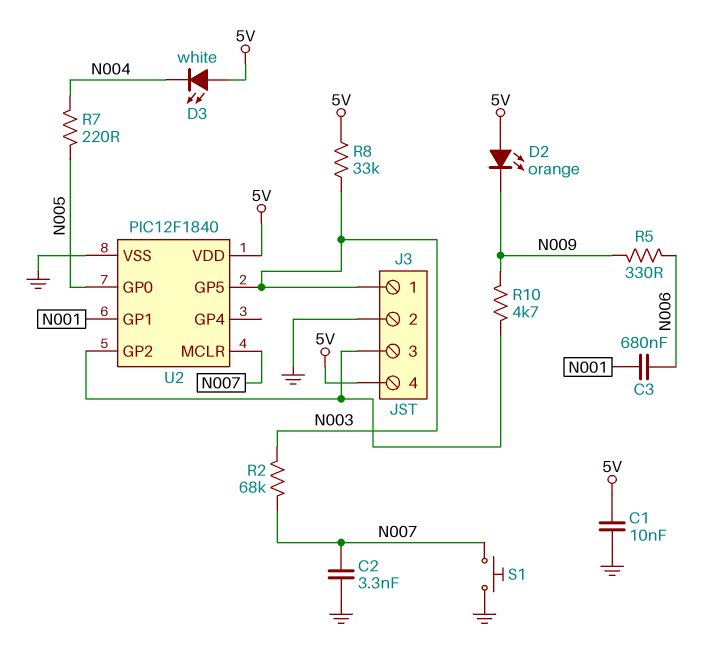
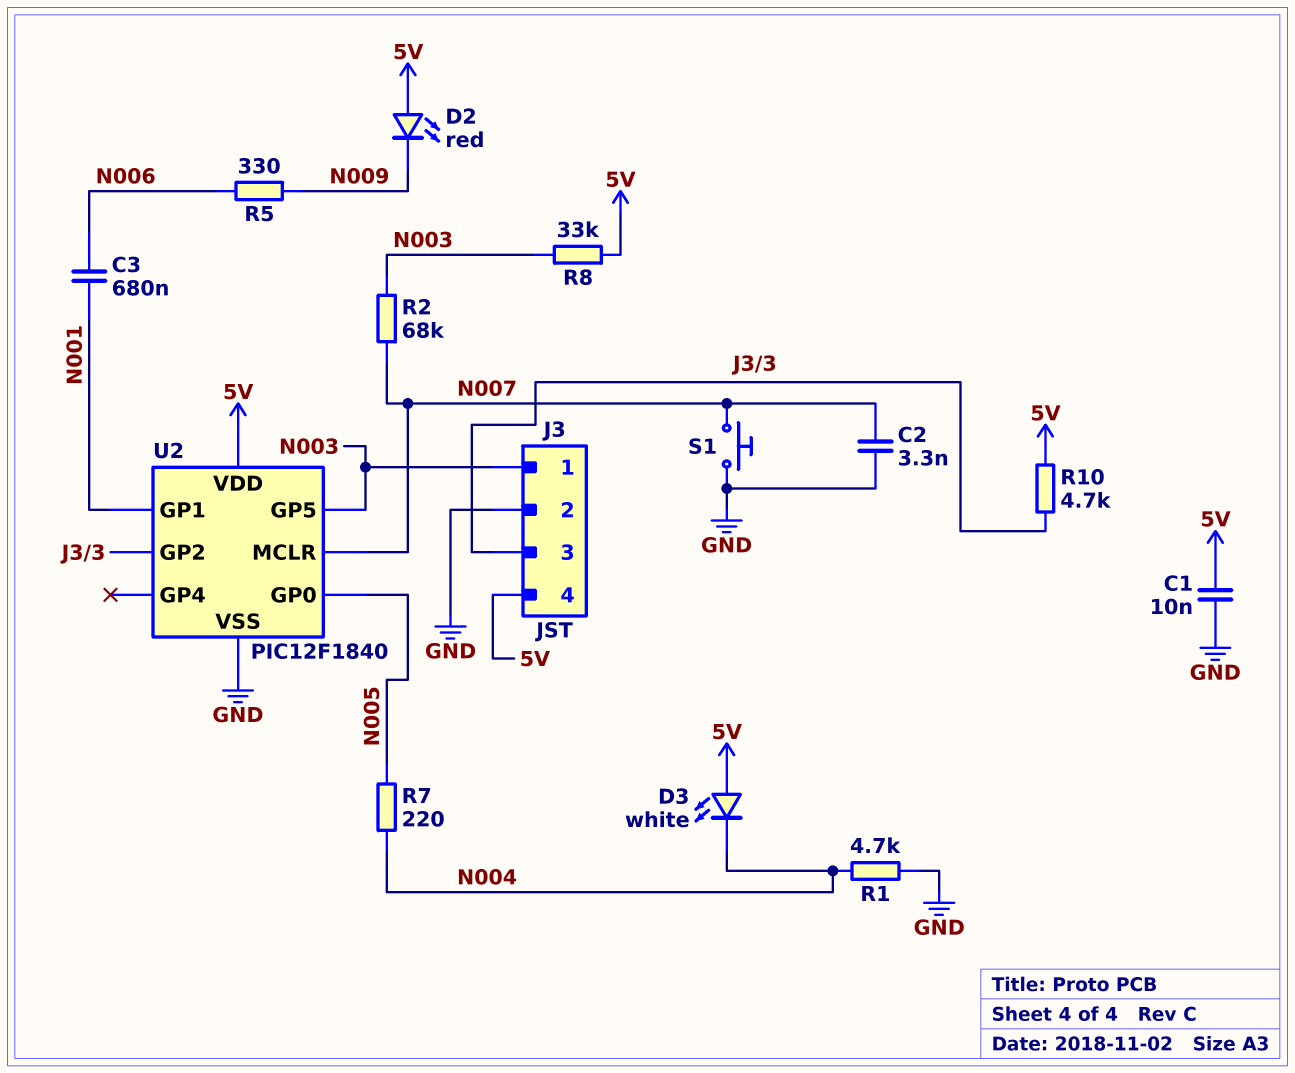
D2: LED orange (A 5V, K N009) -> LED red (A 5V, K N009)
R1: none -> 4.7k (GND, N004)
R10: 4.7k (J3/3, N009) -> 4.7k (5V, J3/3)

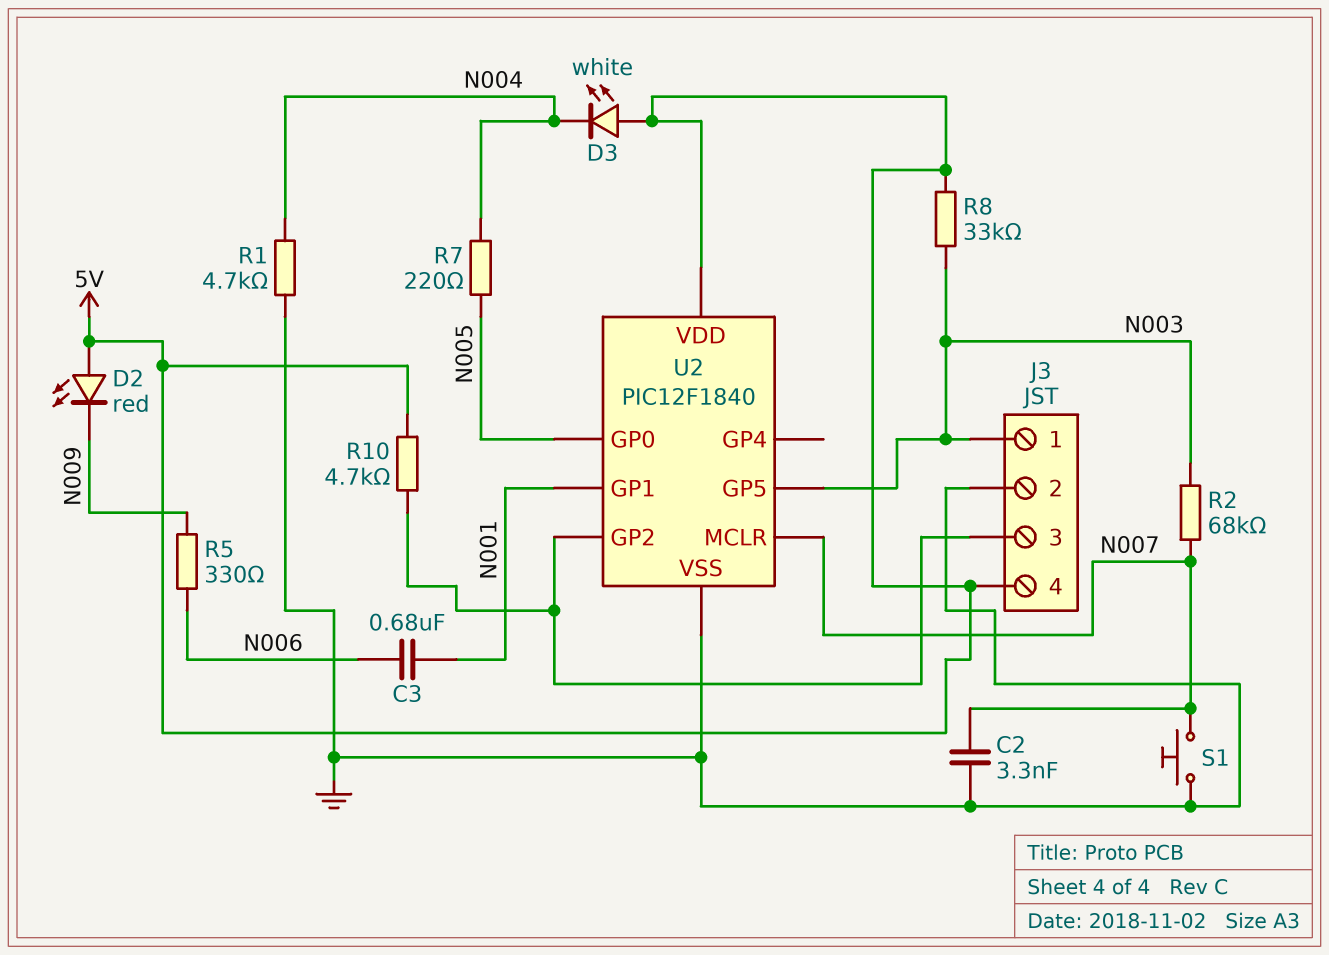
C1: 10nF (5V, GND) -> none

